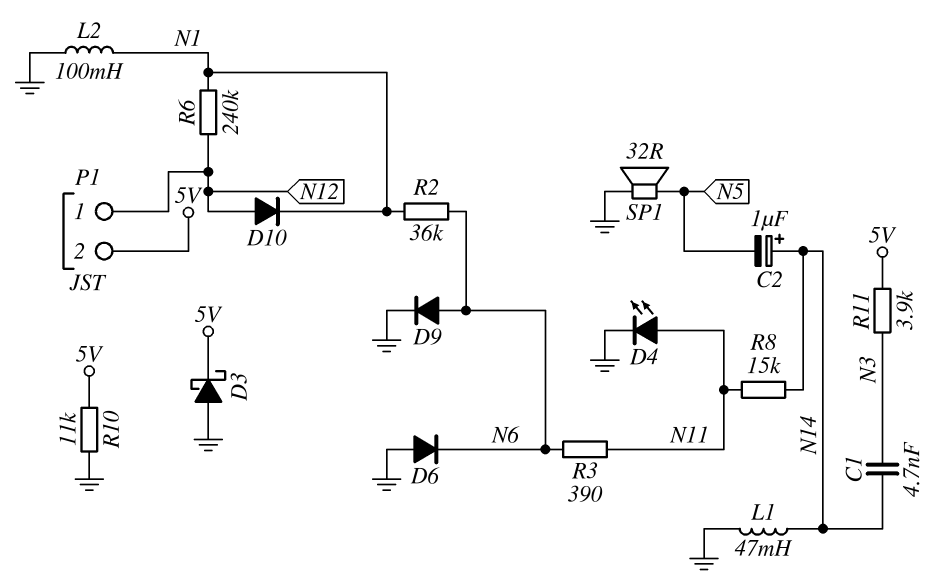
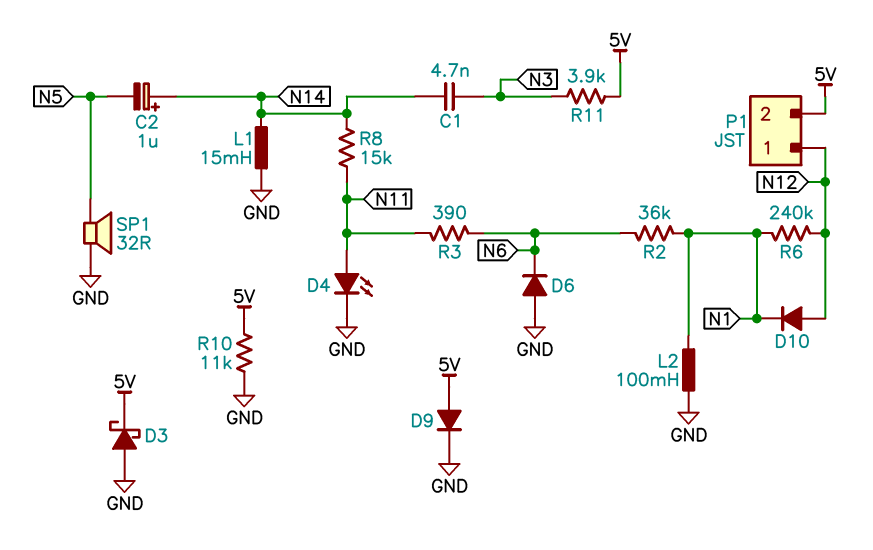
D9: diode (A N6, K GND) -> diode (A 5V, K GND)
L1: 47mH (GND, N14) -> 15mH (GND, N14)

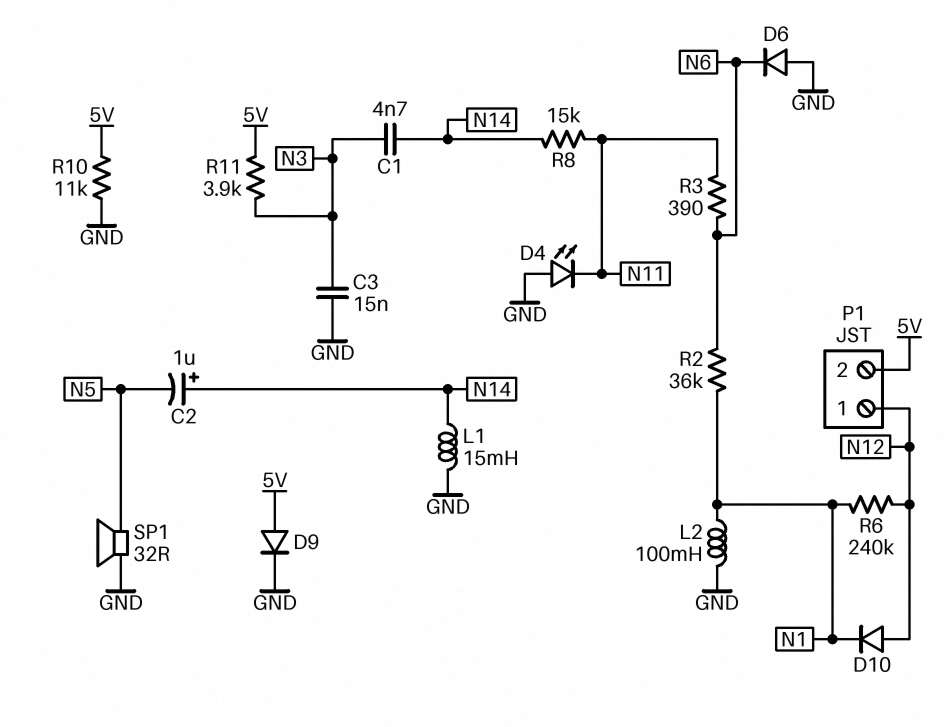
C3: none -> 15nF (GND, N3)
D3: schottky (A GND, K 5V) -> none
D4: LED (A N11, K GND) -> LED (A GND, K N11)

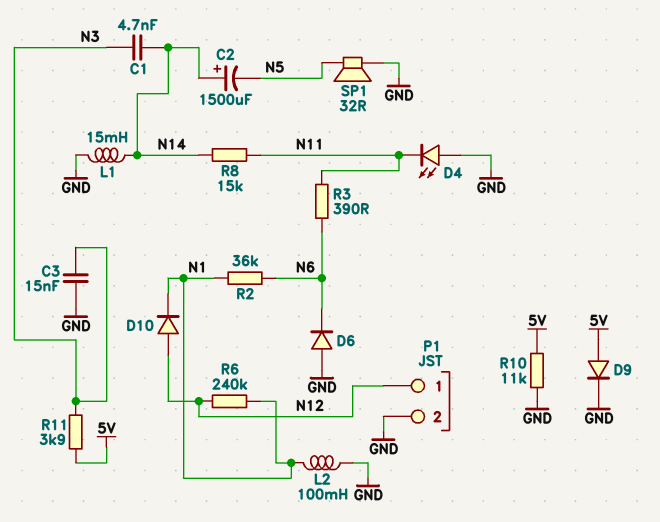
C2: 1uF (plus N14, minus N5) -> 1500uF (plus N14, minus N5)
P1 pin 2: 5V -> GND

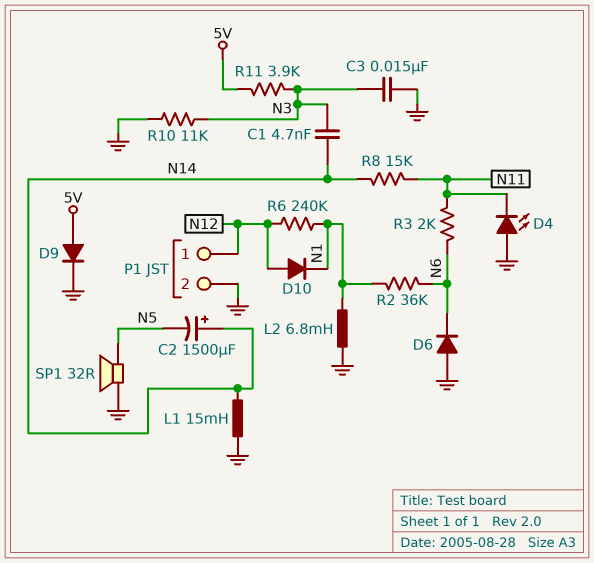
L2: 100mH (GND, N1) -> 6.8mH (GND, N1)
R3: 390 (N6, N11) -> 2k (N6, N11)
R10: 11k (5V, GND) -> 11k (GND, N3)

